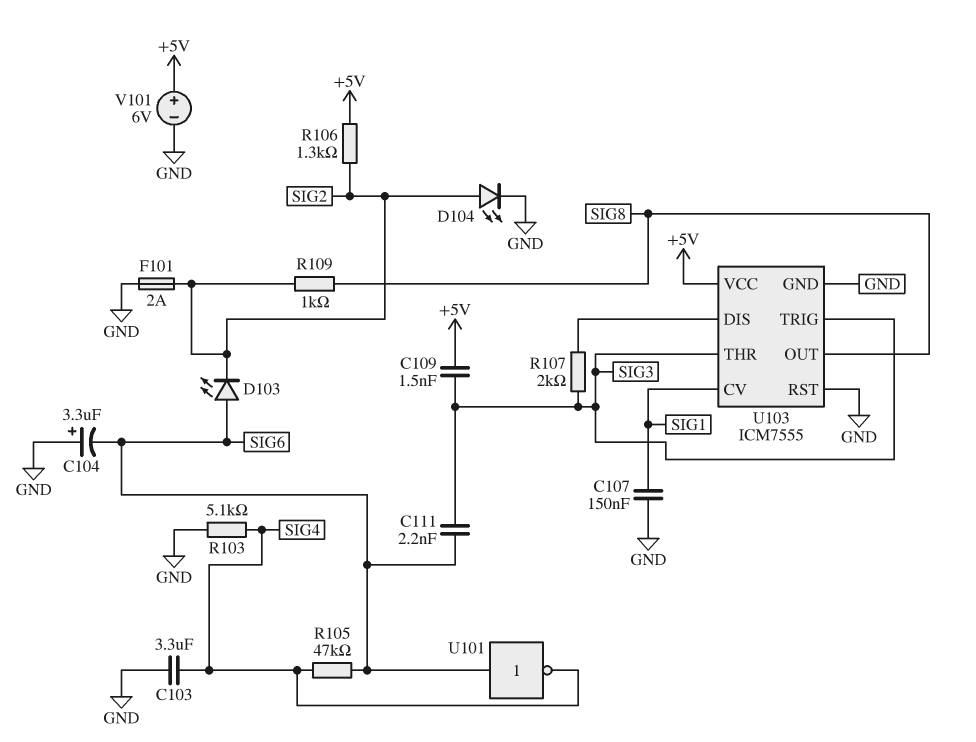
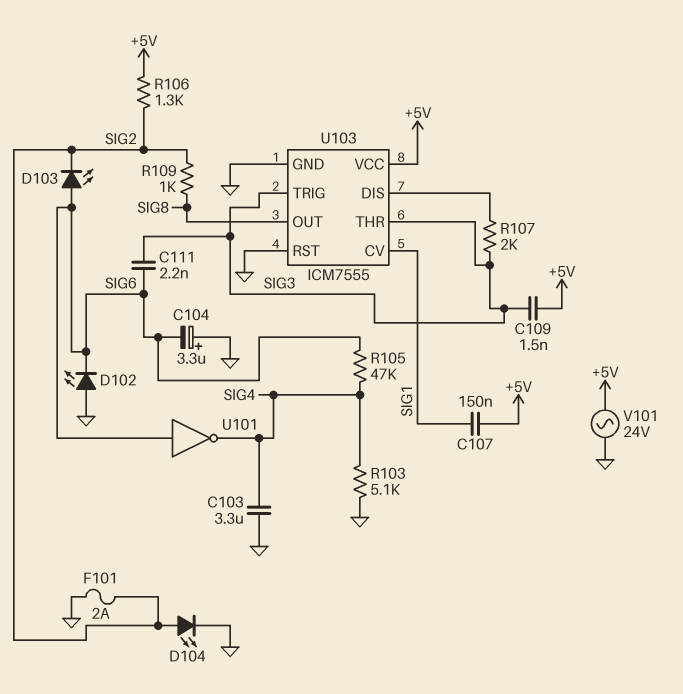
C107: 150nF (GND, SIG1) -> 150nF (+5V, SIG1)
D102: none -> LED (A GND, K SIG6)
V101: 6V (plus +5V, minus GND) -> AC 24V (+5V, GND)

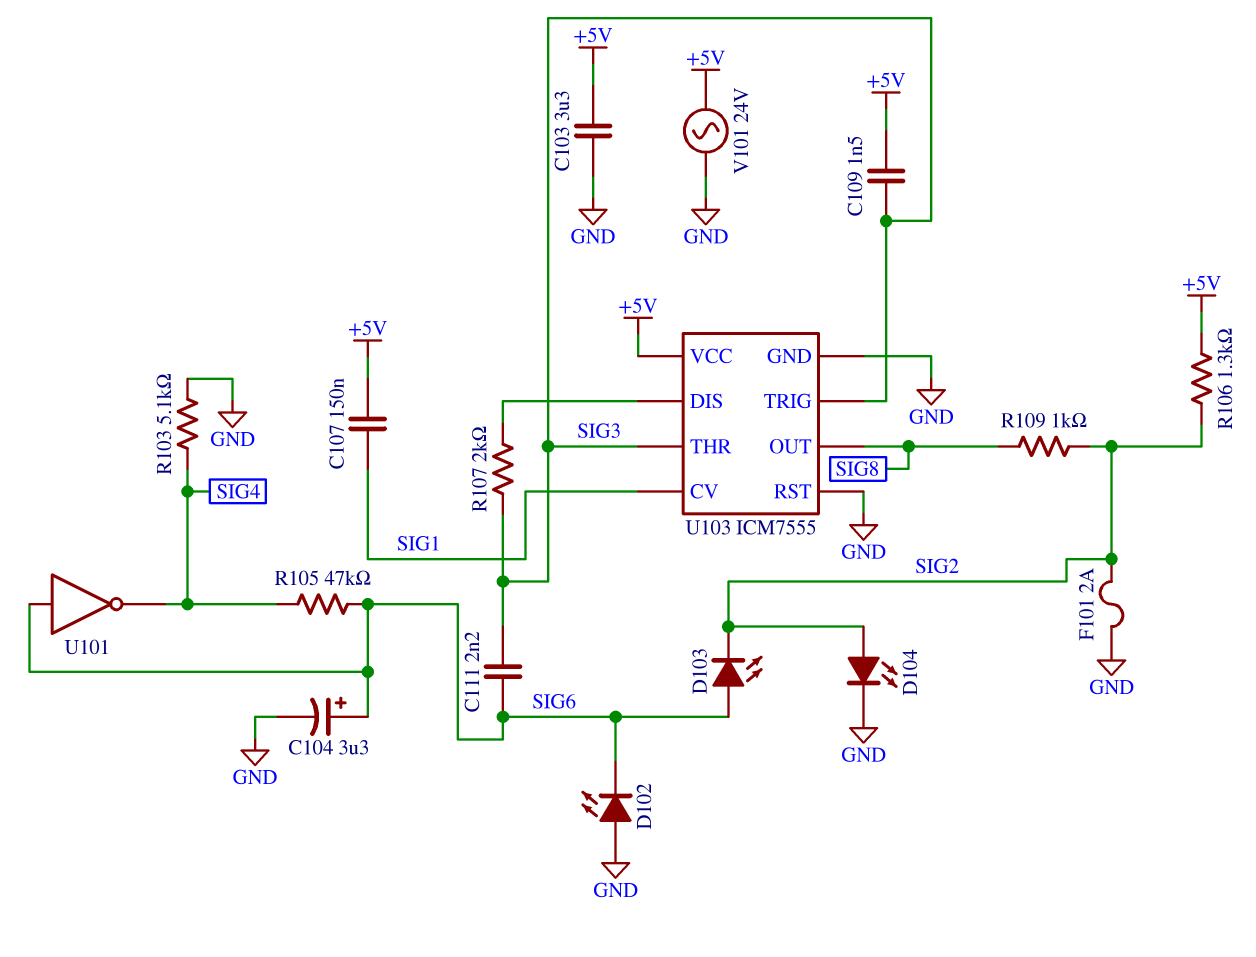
C103: 3.3uF (GND, SIG4) -> 3.3uF (+5V, GND)
C104: 3.3uF (plus GND, minus SIG6) -> 3.3uF (plus SIG6, minus GND)

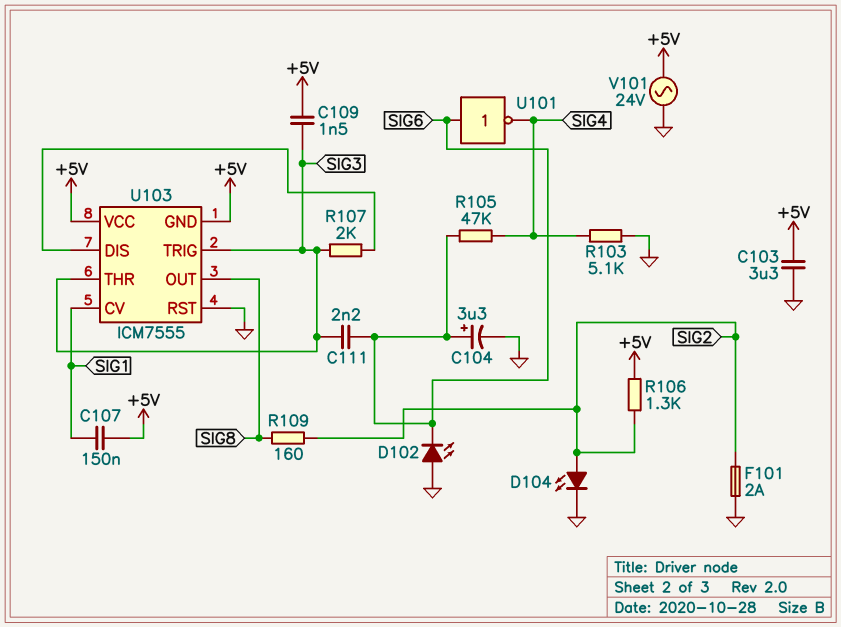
D103: LED (A SIG6, K SIG2) -> none
R109: 1k (SIG2, SIG8) -> 160 (SIG2, SIG8)
U103 pin GND: GND -> +5V

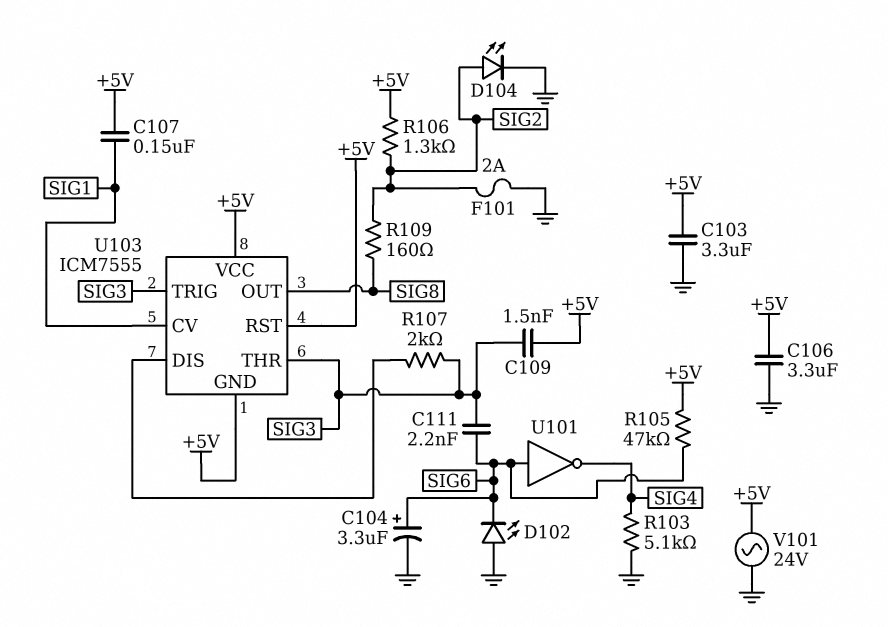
C106: none -> 3.3uF (+5V, GND)
R105: 47k (SIG4, SIG6) -> 47k (+5V, SIG6)
U103 pin RST: GND -> +5V

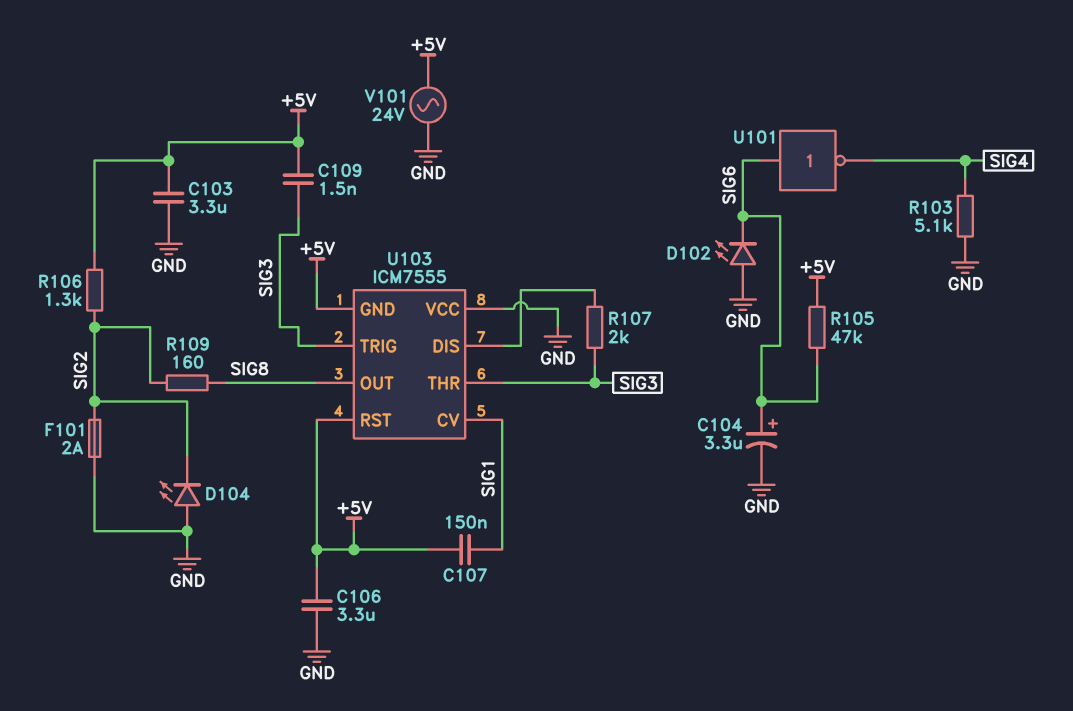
C111: 2.2nF (SIG3, SIG6) -> none
D104: LED (A SIG2, K GND) -> LED (A GND, K SIG2)
U103 pin VCC: +5V -> GND

